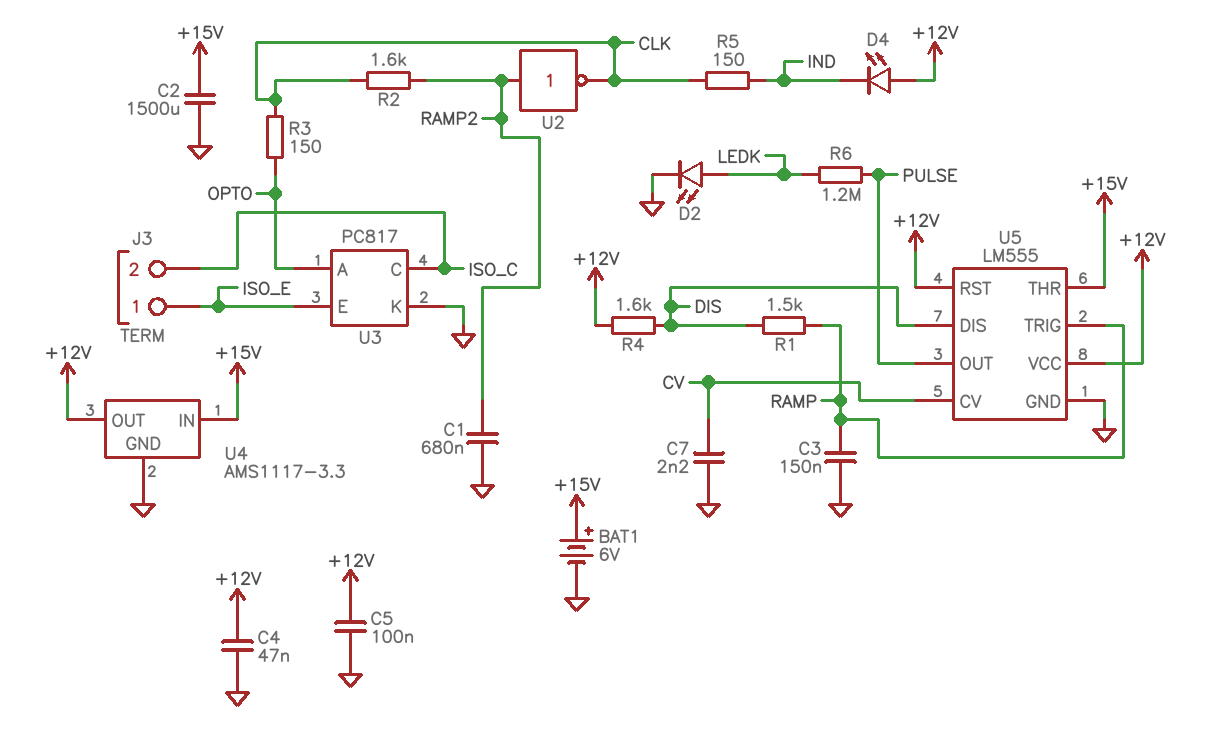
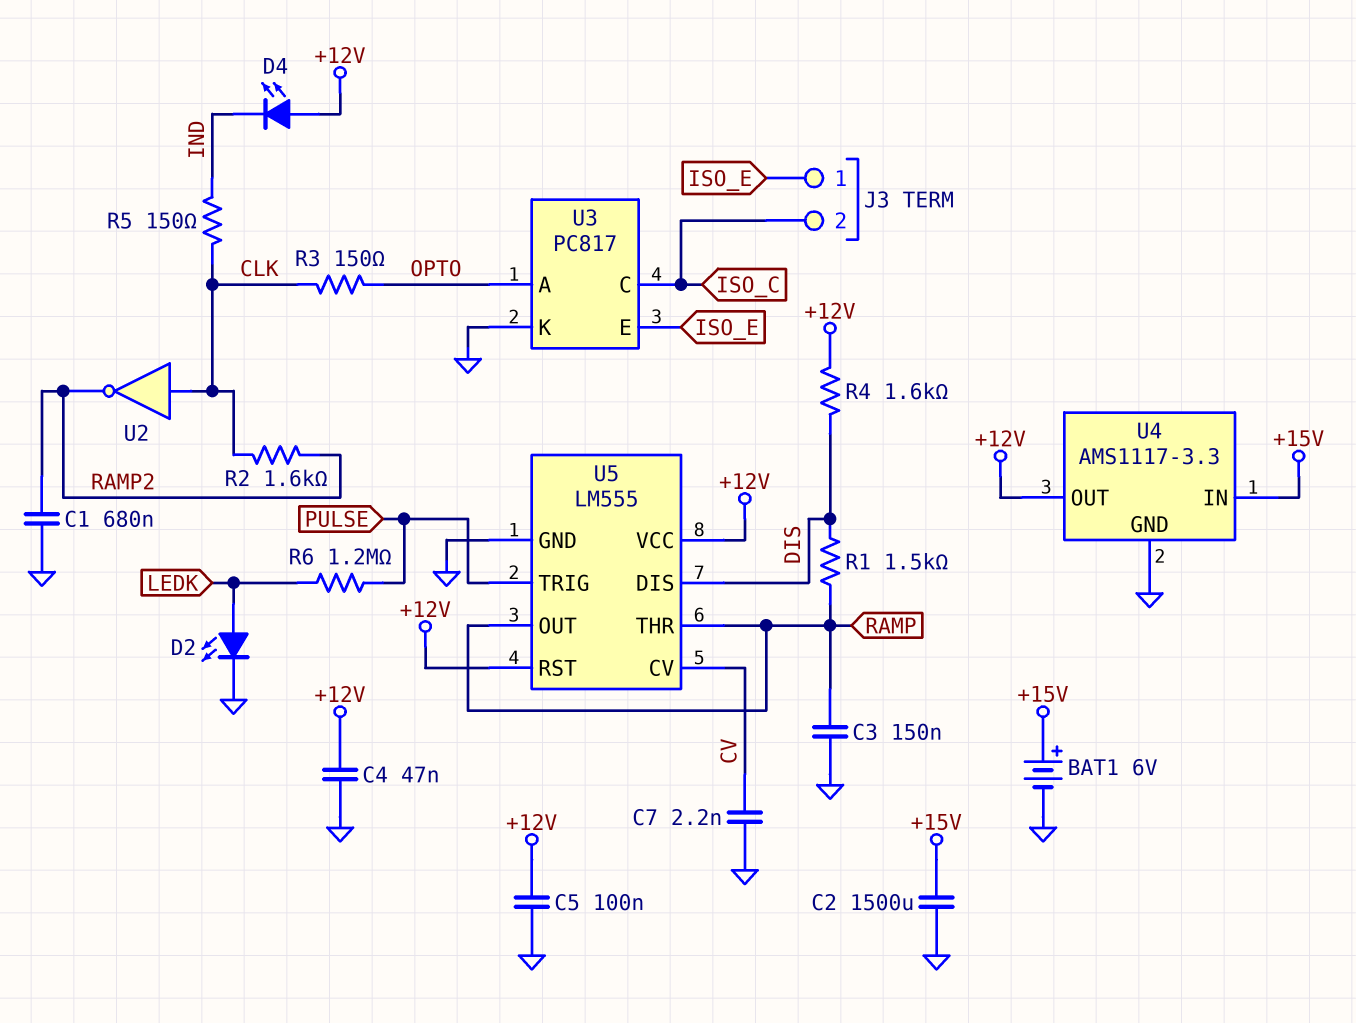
U2: NOT (in RAMP2, out CLK) -> NOT (in CLK, out RAMP2)
U5 pin OUT: PULSE -> RAMP
U5 pin THR: +15V -> RAMP
U5 pin TRIG: RAMP -> PULSE

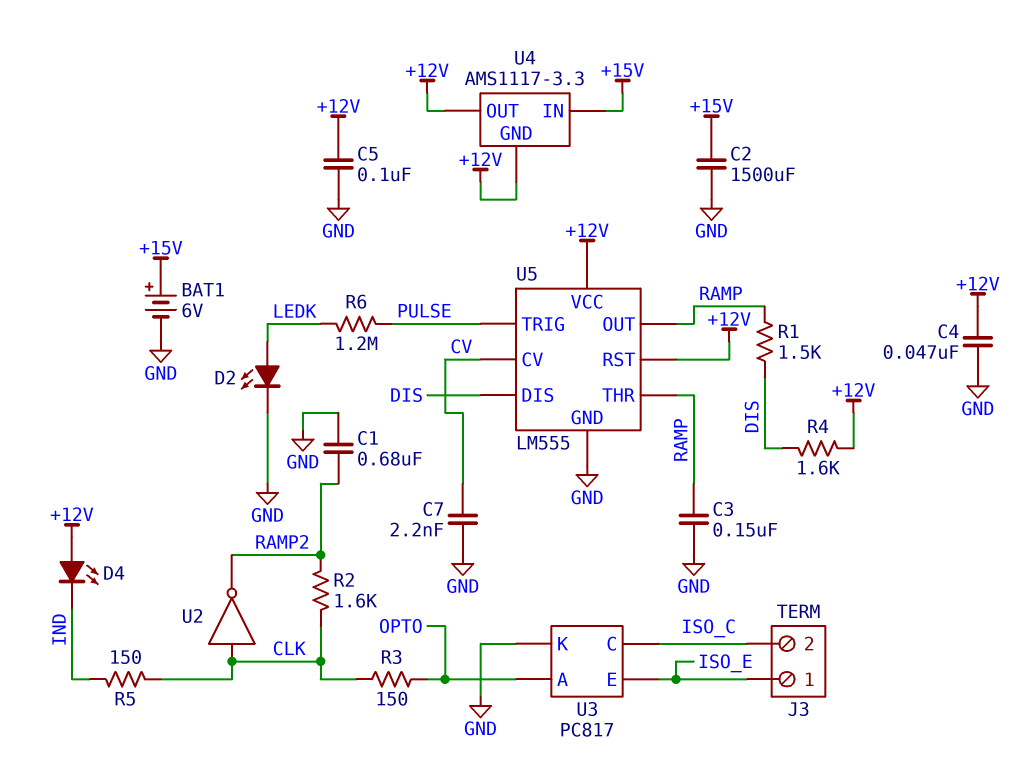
U4 pin GND: GND -> +12V

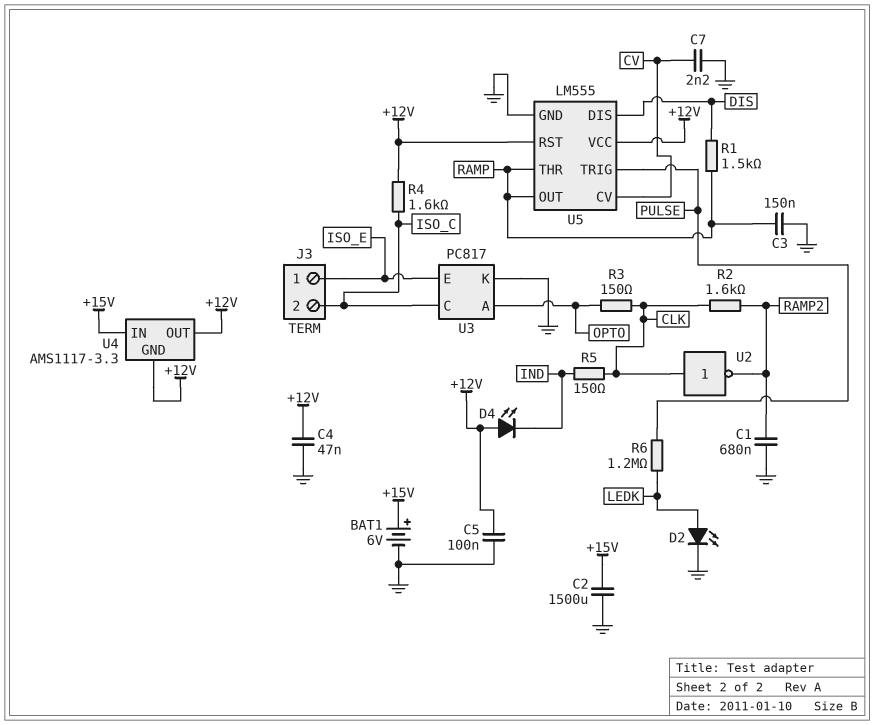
R4: 1.6k (+12V, DIS) -> 1.6k (+12V, ISO_C)

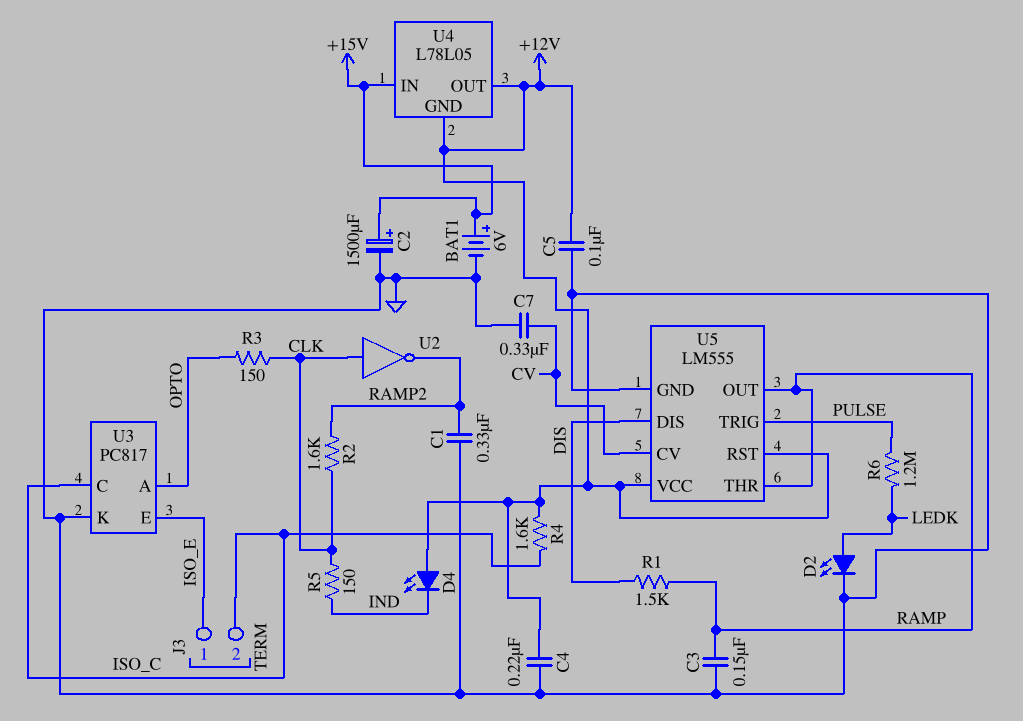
C1: 680nF (GND, RAMP2) -> 330nF (GND, RAMP2)
C2: 1500uF (+15V, GND) -> 1500uF (plus +15V, minus GND)
C4: 47nF (+12V, GND) -> 220nF (+12V, GND)
C7: 2.2nF (CV, GND) -> 330nF (CV, GND)
U4: AMS1117-3.3 -> L78L05

